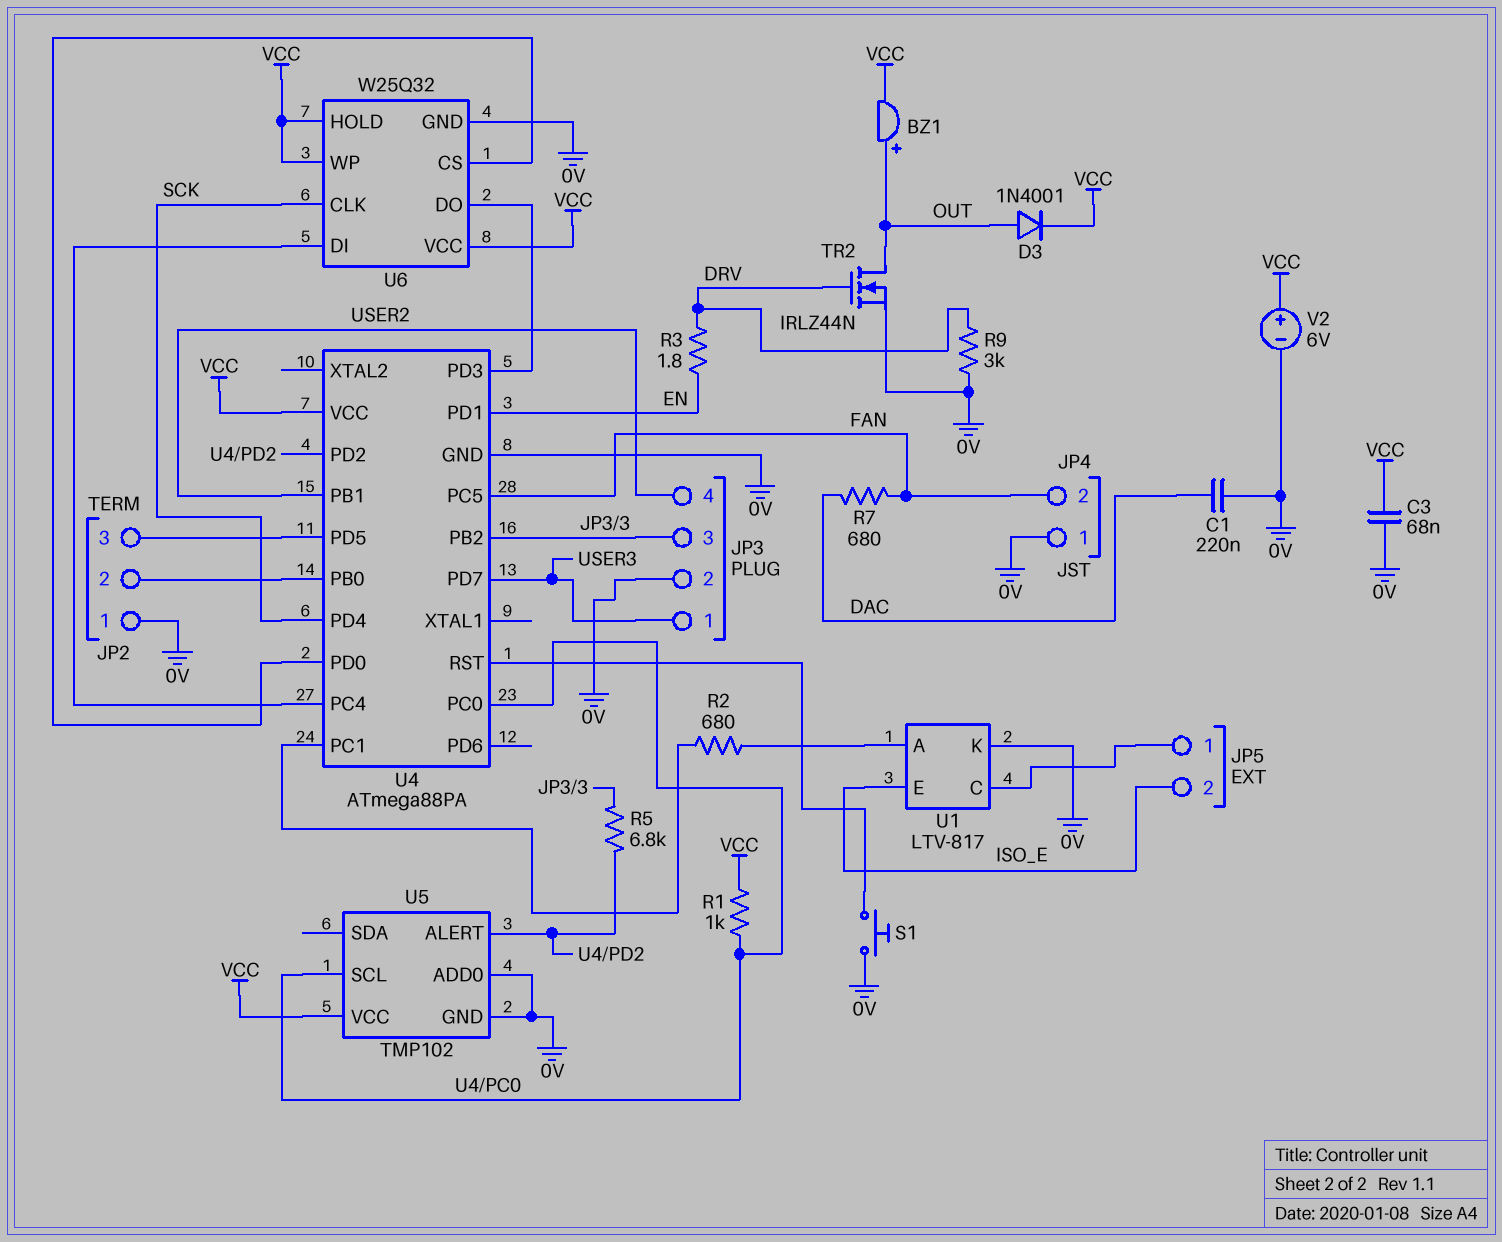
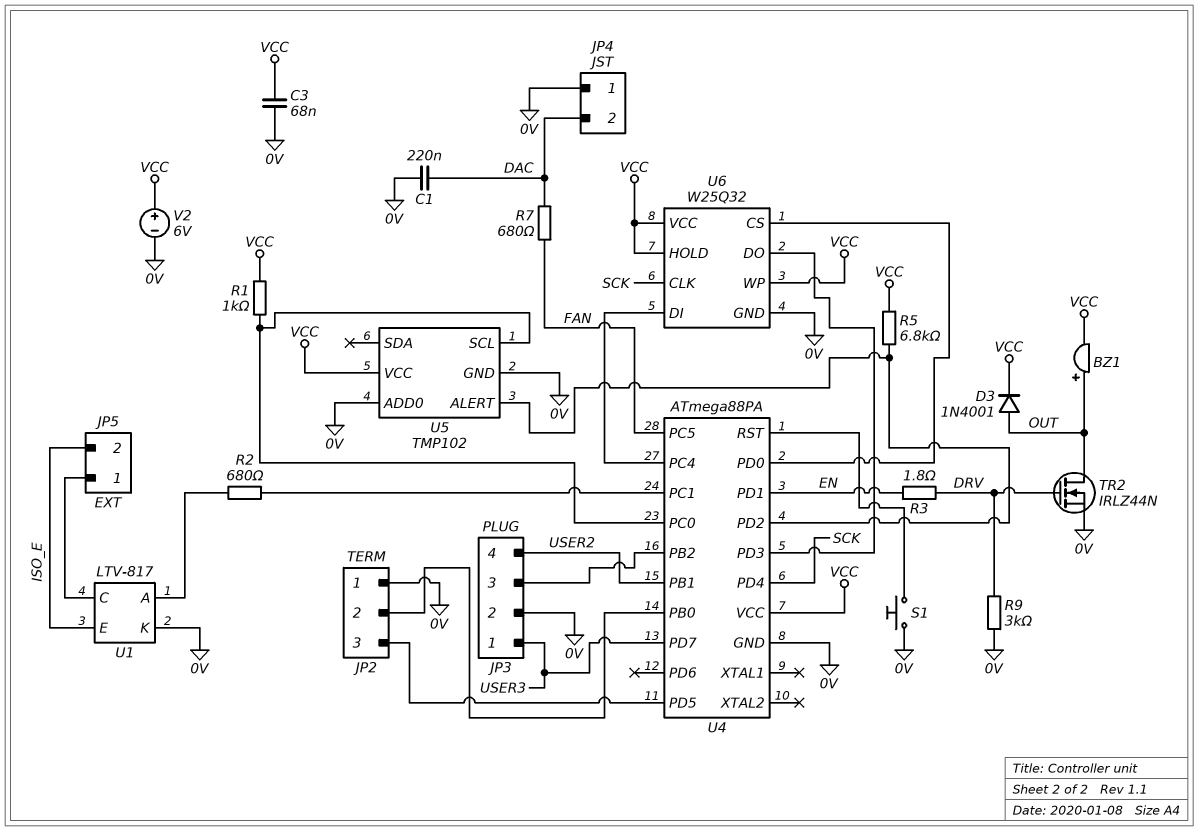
JP4 pin 2: FAN -> DAC
R5: 6.8k (JP3/3, U4/PD2) -> 6.8k (U4/PD2, VCC)

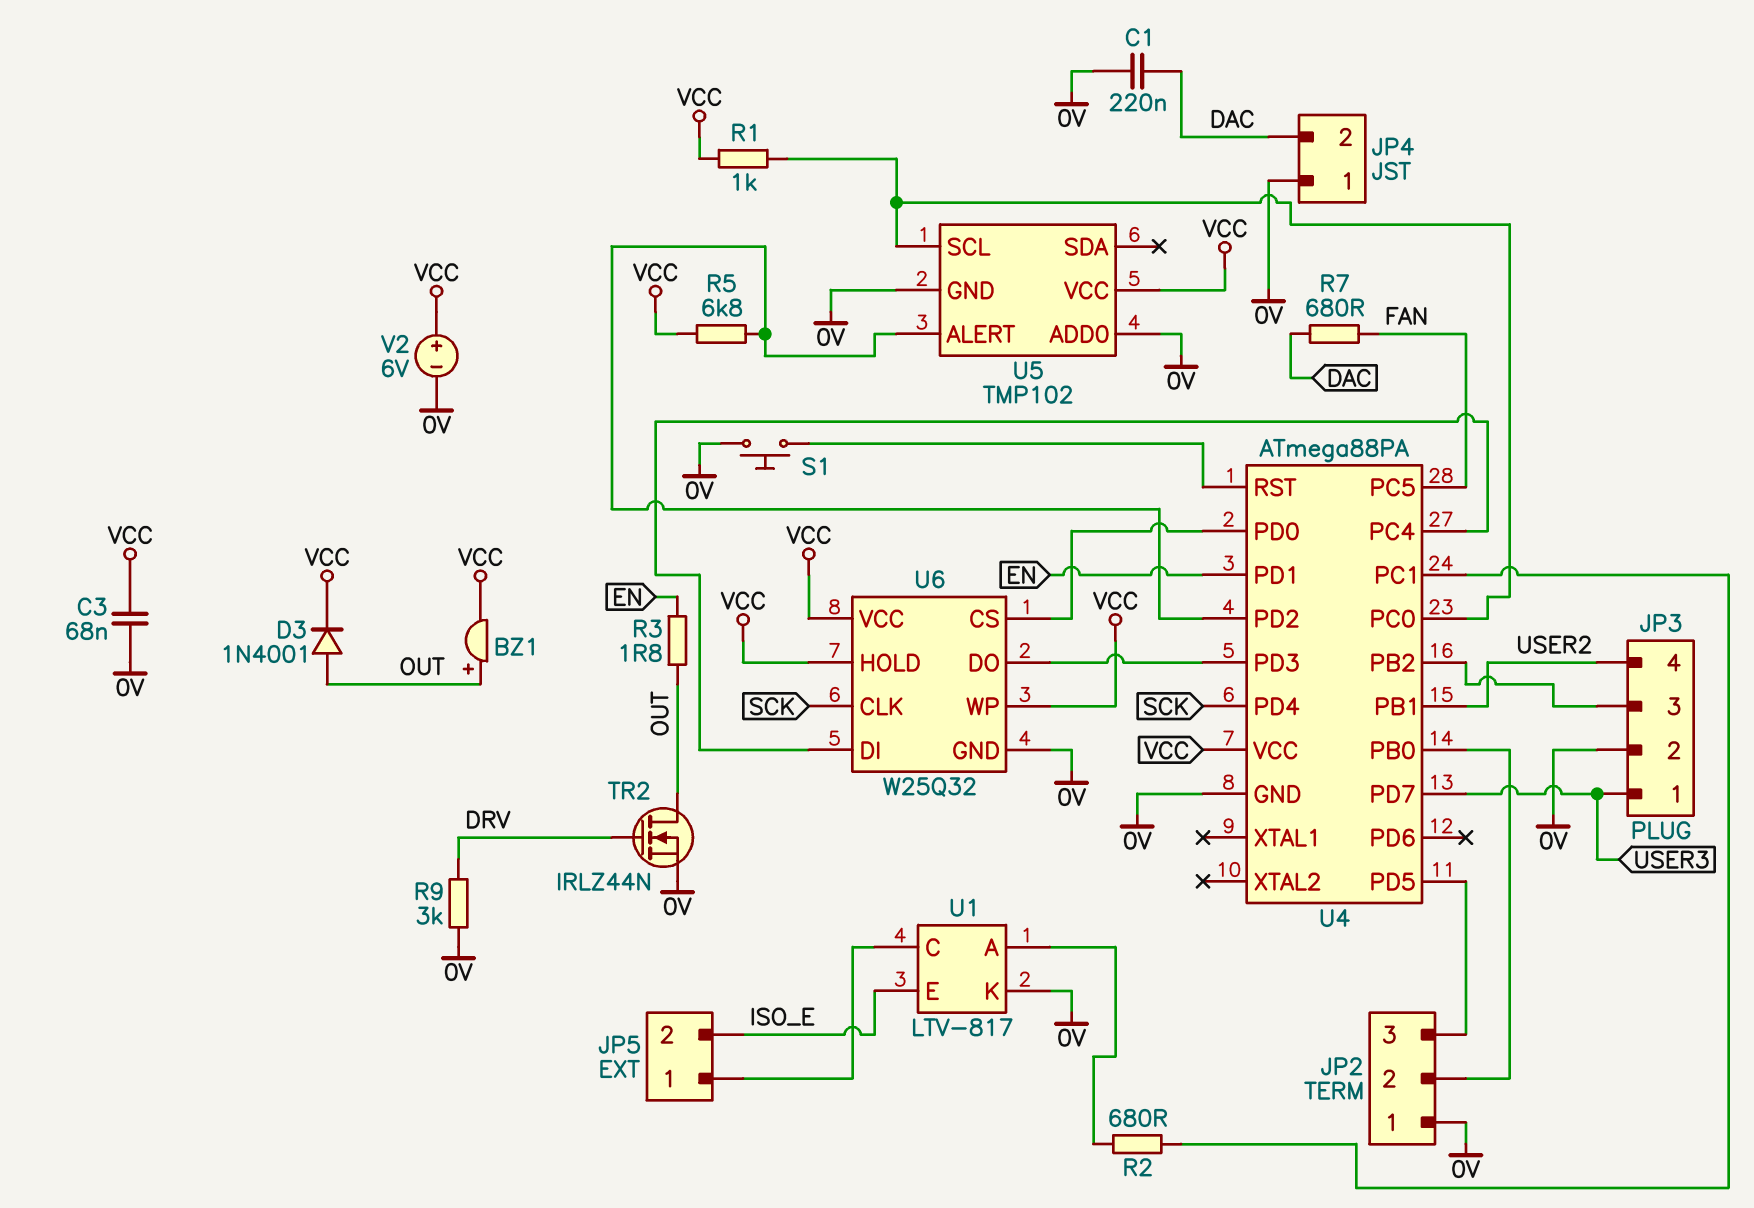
R3: 1.8 (DRV, EN) -> 1.8 (EN, OUT)

